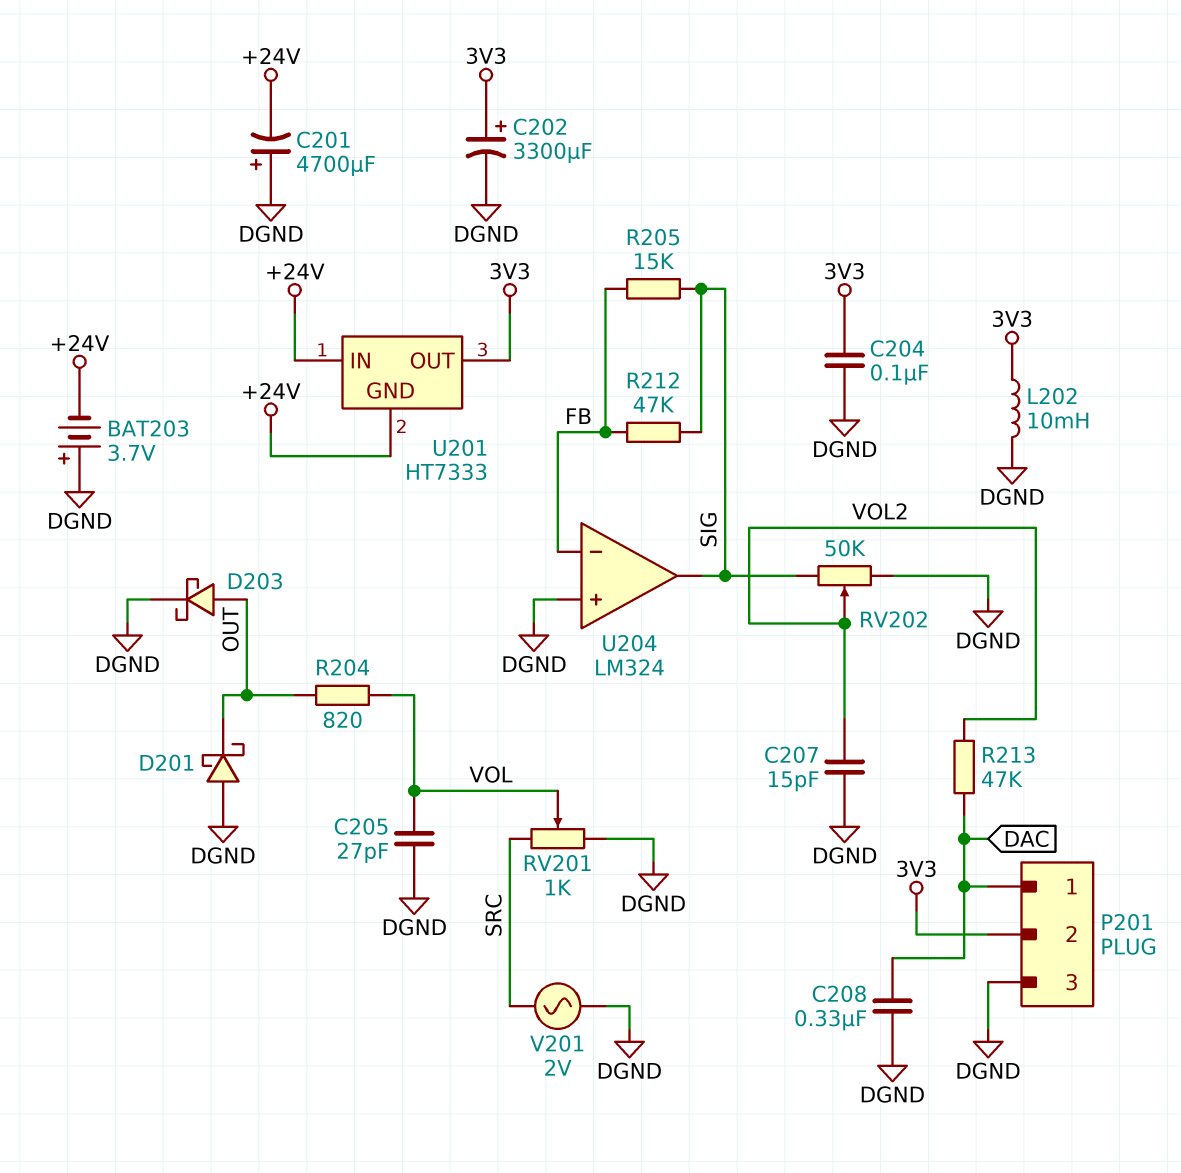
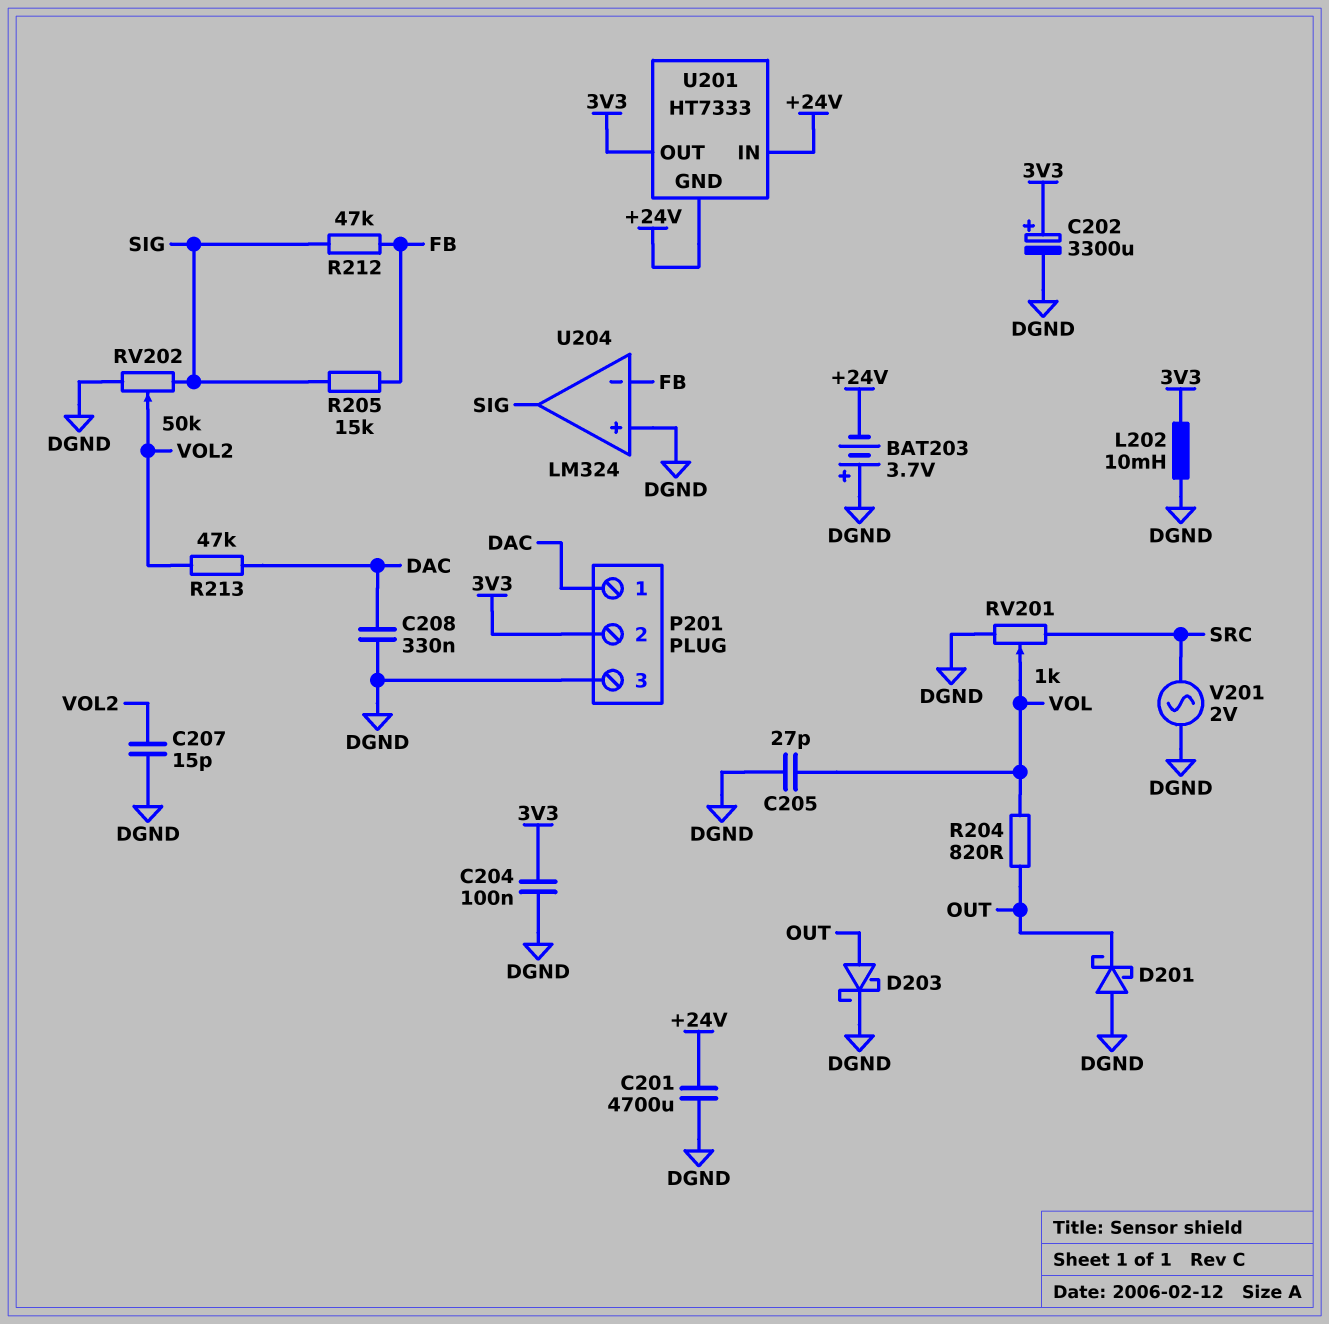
C201: 4700uF (plus DGND, minus +24V) -> 4700uF (+24V, DGND)

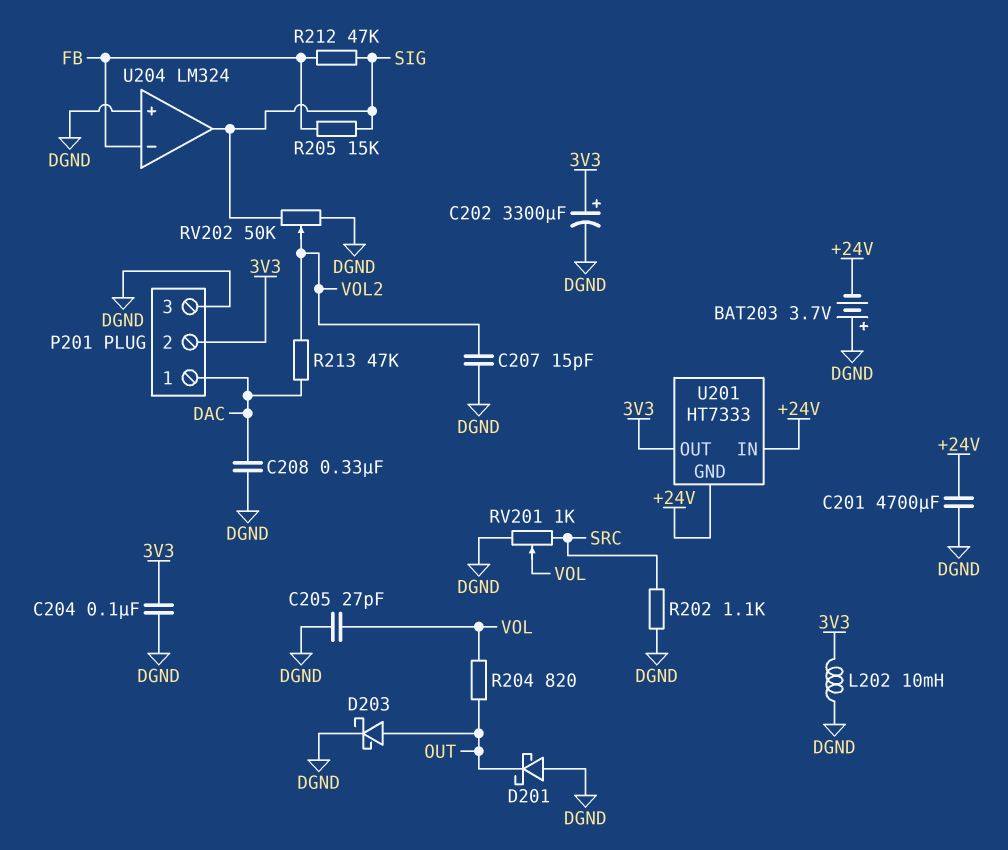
R202: none -> 1.1k (DGND, SRC)
V201: AC 2V (DGND, SRC) -> none

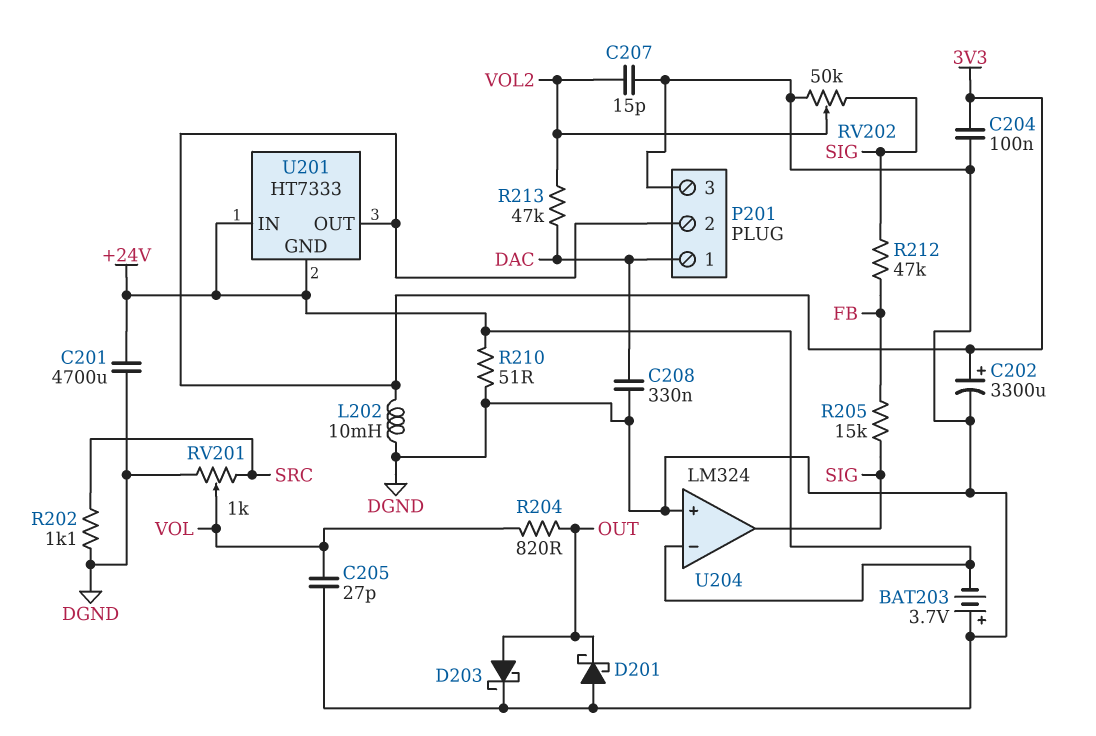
R210: none -> 51 (+24V, DGND)
U204 pin in-: FB -> +24V

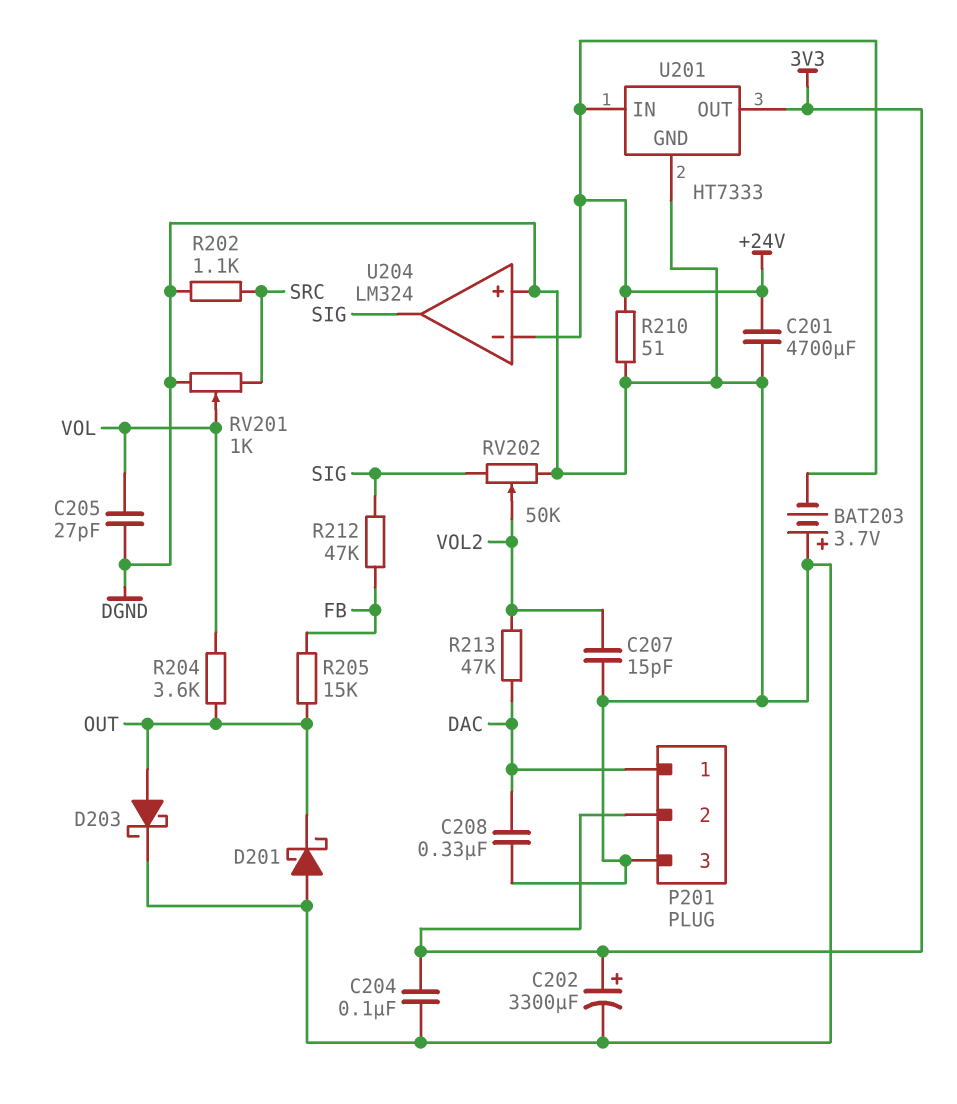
L202: 10mH (3V3, DGND) -> none
R204: 820 (OUT, VOL) -> 3.6k (OUT, VOL)
R205: 15k (FB, SIG) -> 15k (FB, OUT)
U201 pin GND: +24V -> DGND

